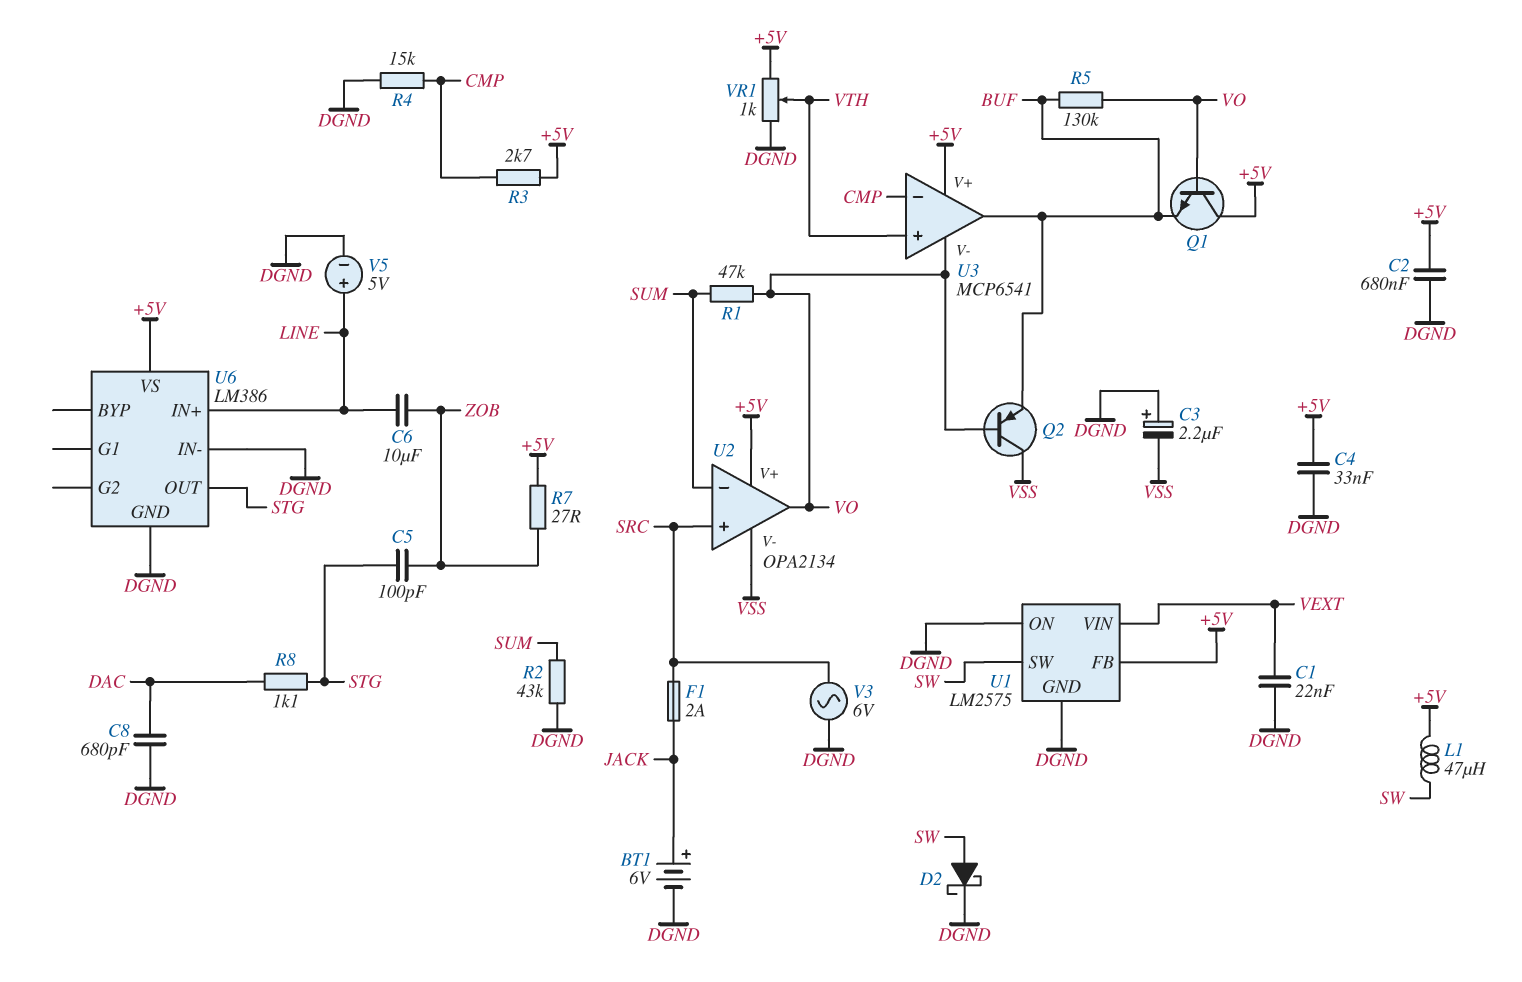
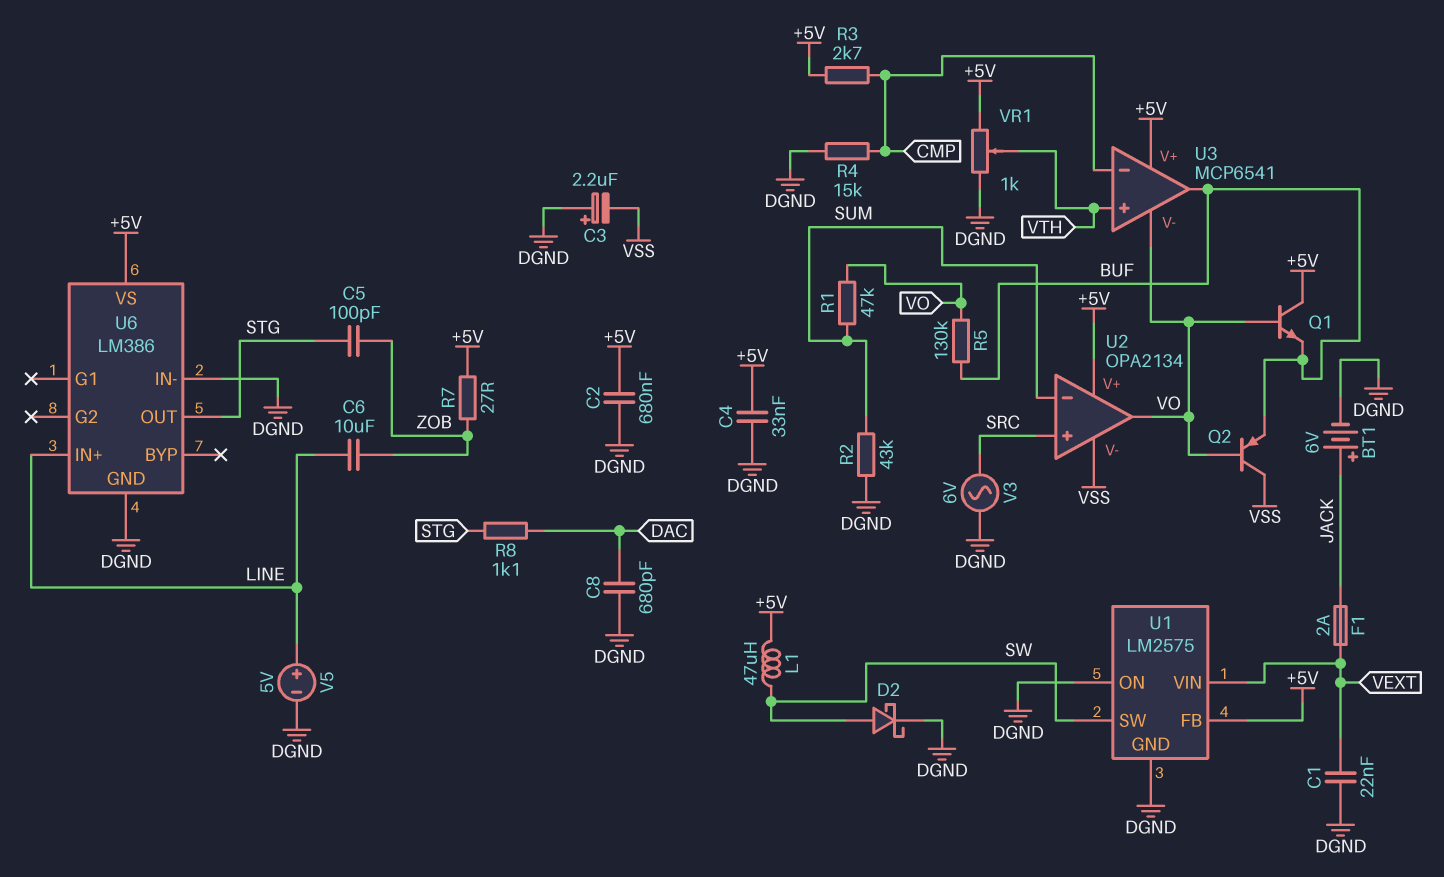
F1: 2A (JACK, SRC) -> 2A (JACK, VEXT)

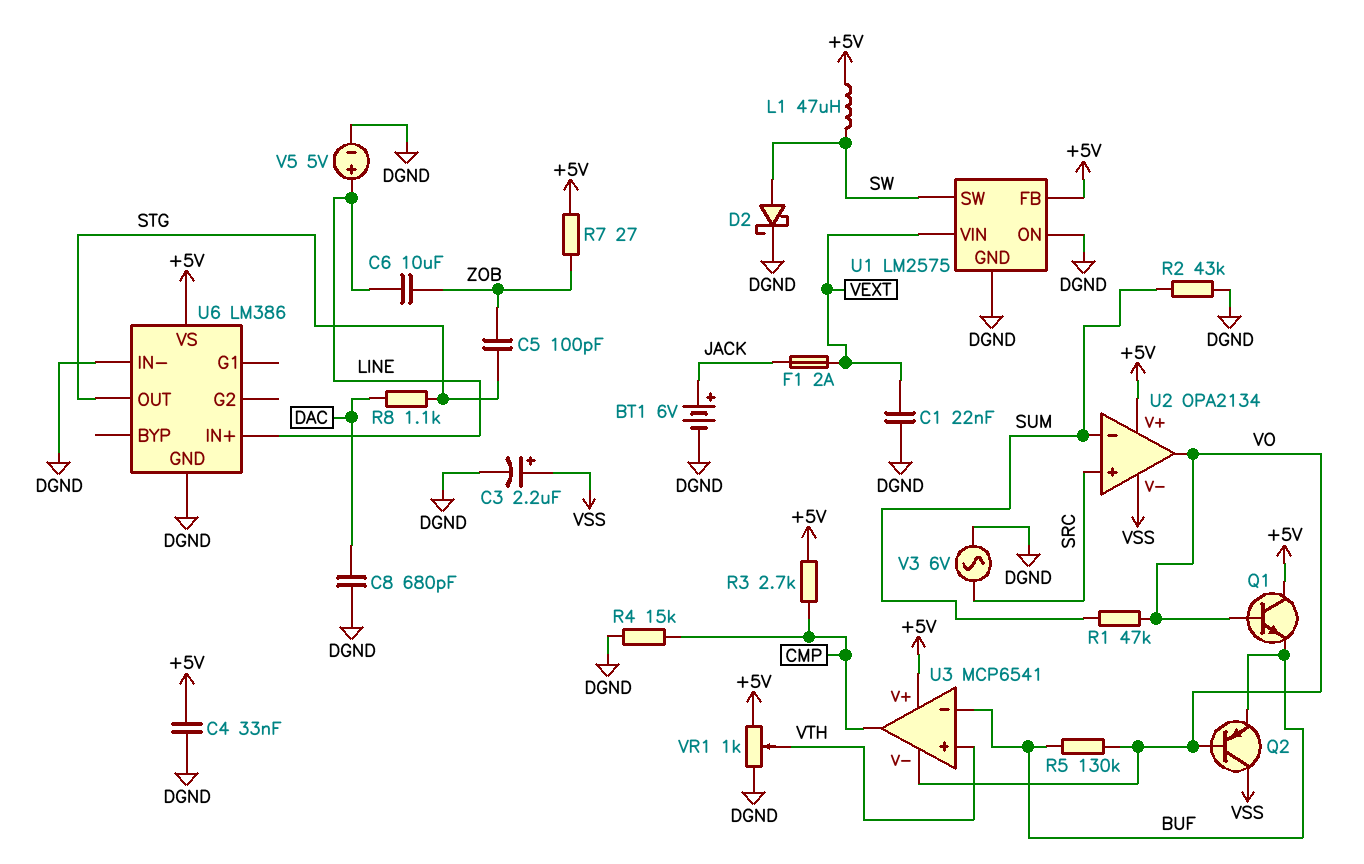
C2: 680nF (+5V, DGND) -> none
C3: 2.2uF (plus DGND, minus VSS) -> 2.2uF (plus VSS, minus DGND)
U3 pin in-: CMP -> BUF
U3 pin out: BUF -> CMP

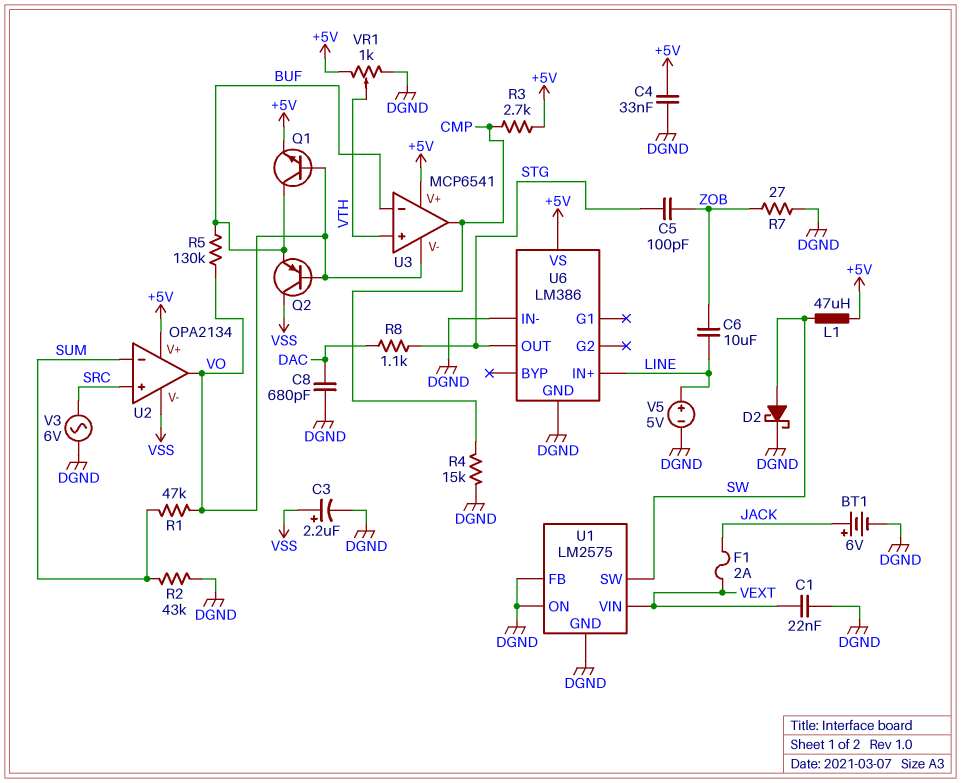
Q1: NPN (B VO, C +5V, E BUF) -> NPN (B VO, C BUF, E +5V)
R7: 27 (+5V, ZOB) -> 27 (DGND, ZOB)
U1 pin FB: +5V -> DGND

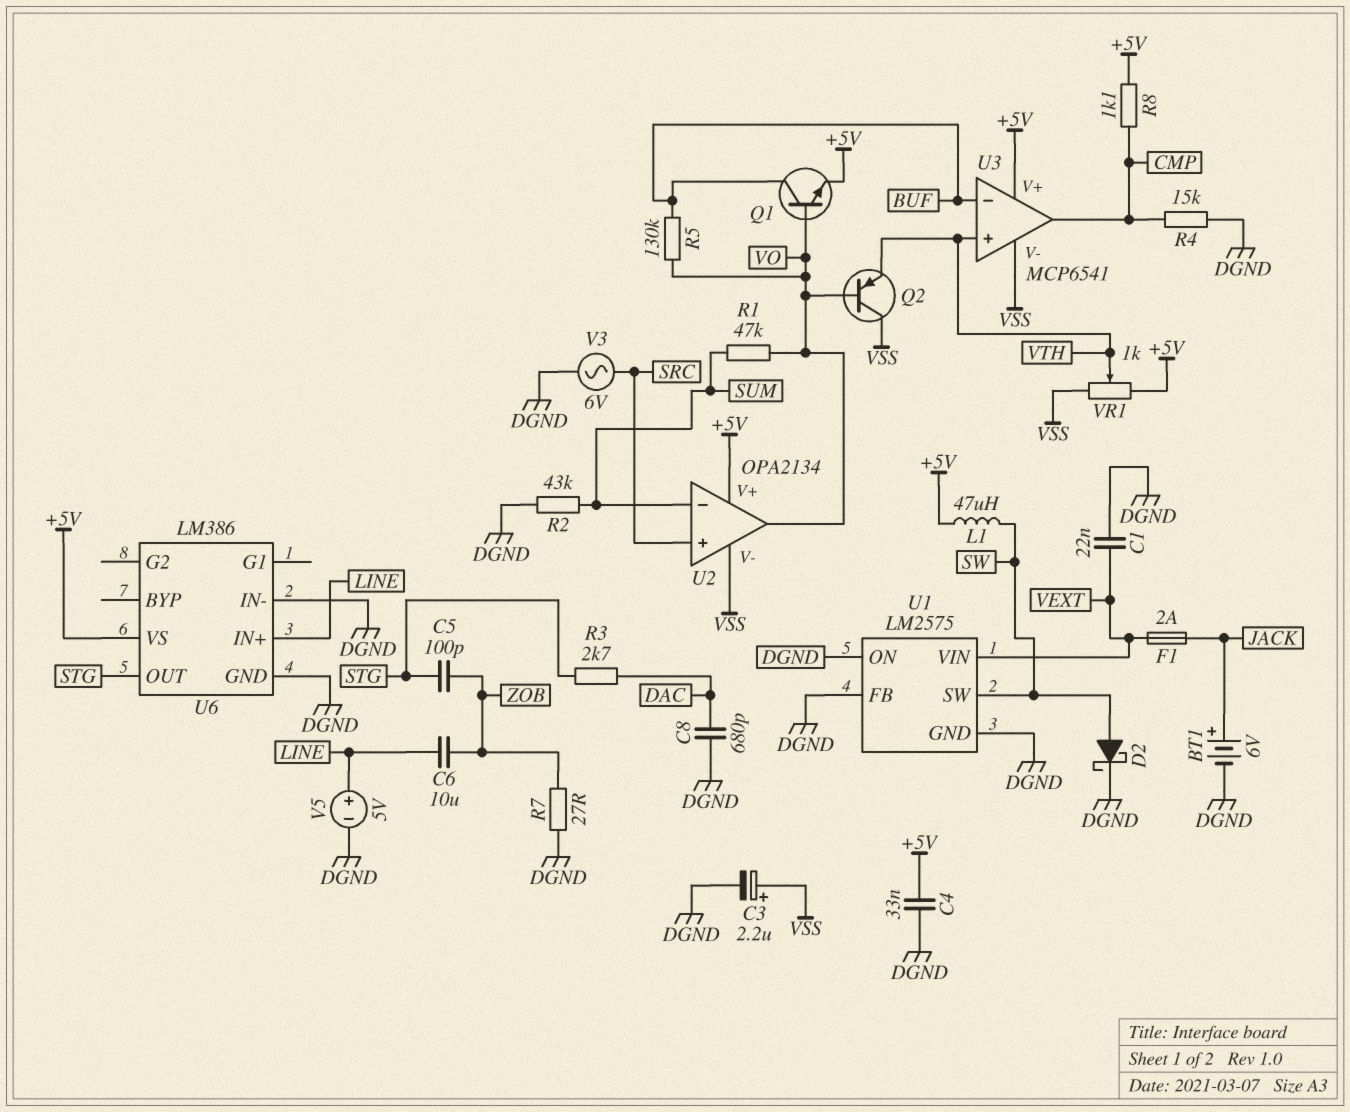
Q2: PNP (B VO, C VSS, E BUF) -> PNP (B VO, C VSS, E VTH)
R3: 2.7k (+5V, CMP) -> 2.7k (DAC, STG)
R8: 1.1k (DAC, STG) -> 1.1k (+5V, CMP)
U3 pin V-: VO -> VSS
VR1: 1k (+5V, DGND, wiper VTH) -> 1k (+5V, VSS, wiper VTH)

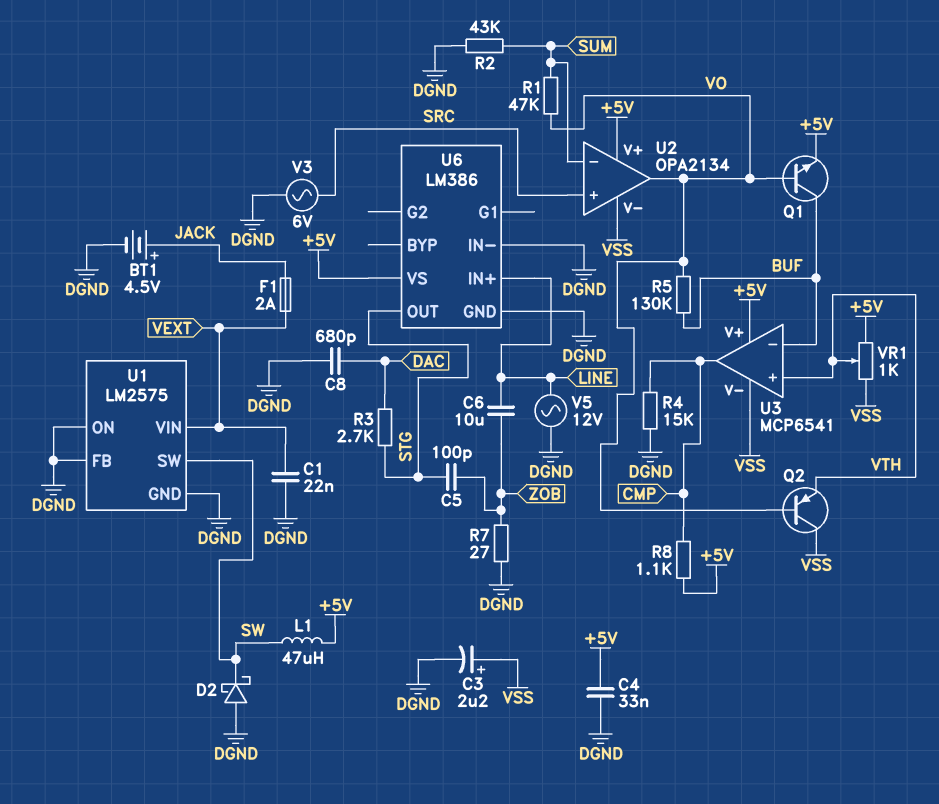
BT1: 6V (plus JACK, minus DGND) -> 4.5V (plus JACK, minus DGND)
D2: schottky (A SW, K DGND) -> schottky (A DGND, K SW)
V5: 5V (plus LINE, minus DGND) -> AC 12V (DGND, LINE)

